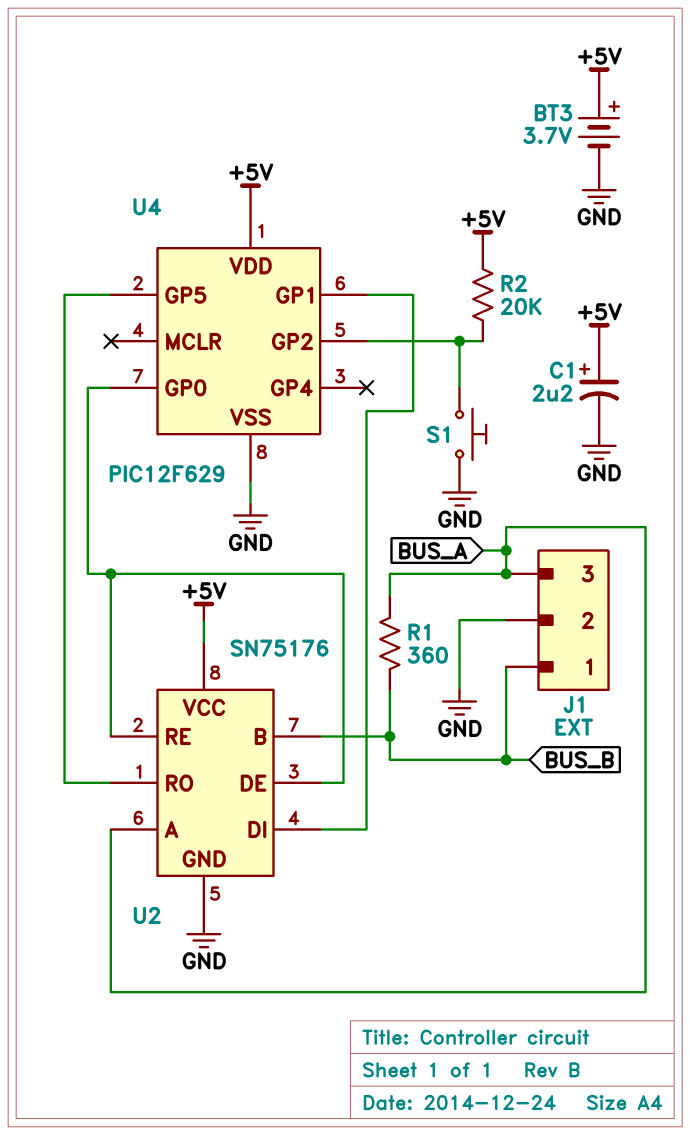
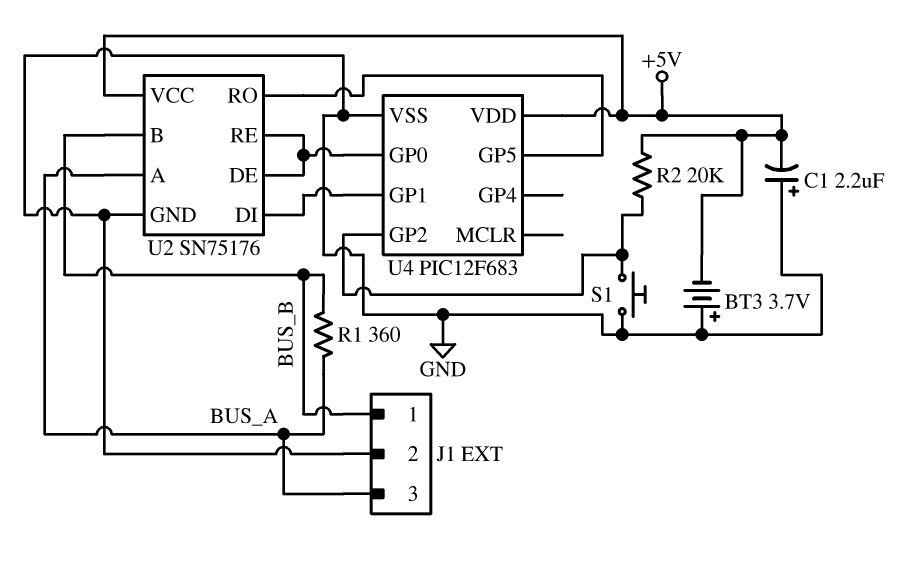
BT3: 3.7V (plus +5V, minus GND) -> 3.7V (plus GND, minus +5V)
C1: 2.2uF (plus +5V, minus GND) -> 2.2uF (plus GND, minus +5V)
U4: PIC12F629 -> PIC12F683

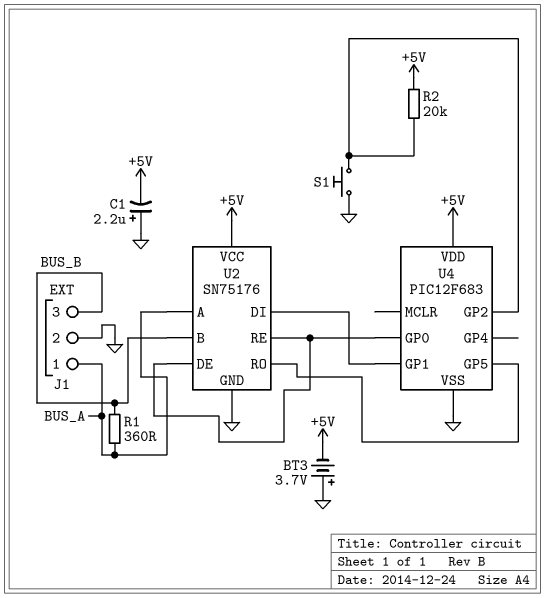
J1 pin 1: BUS_B -> BUS_A
J1 pin 3: BUS_A -> BUS_B

